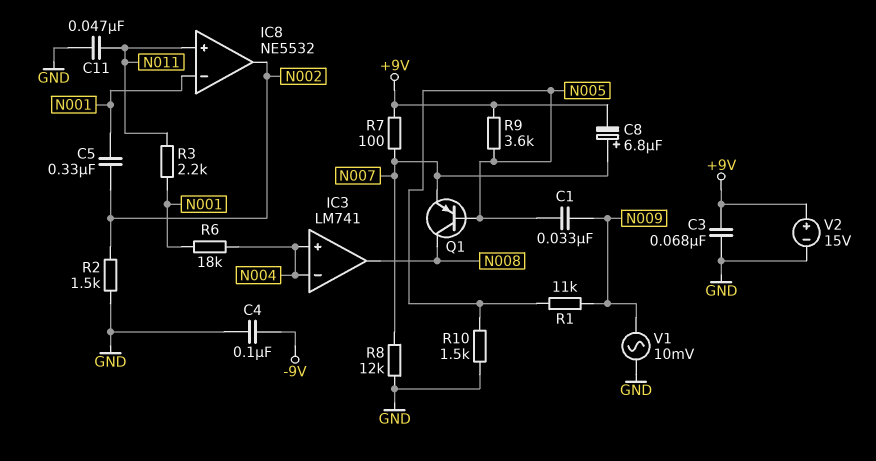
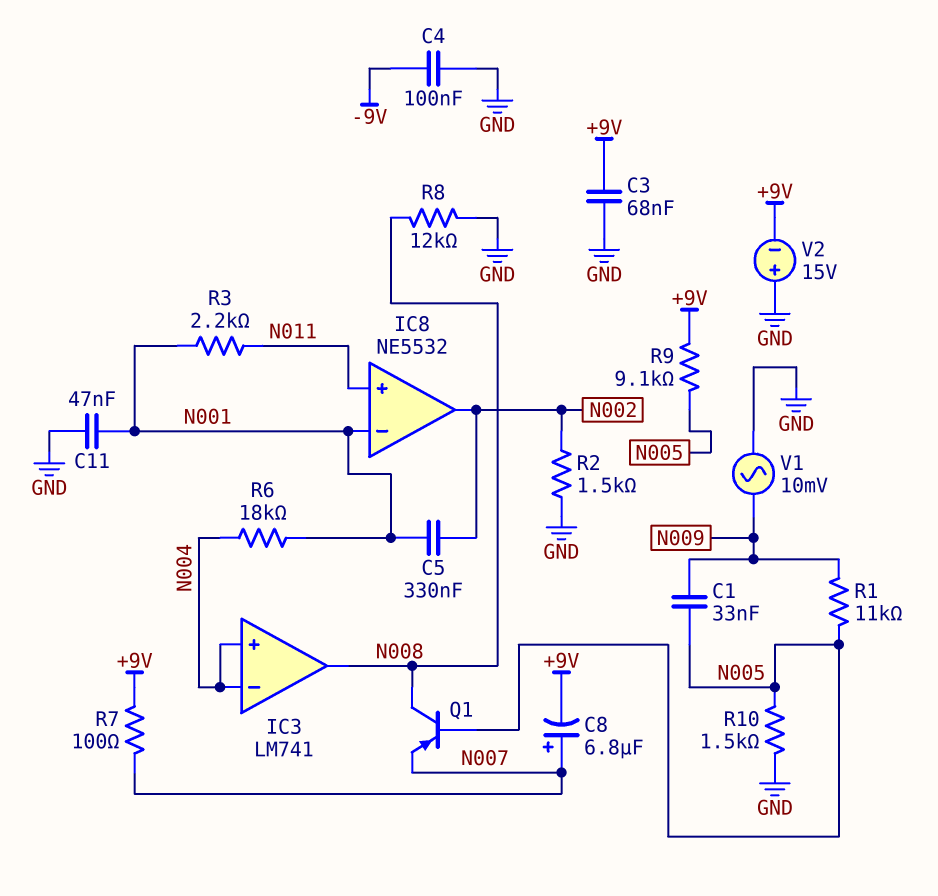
C11: 47nF (GND, N011) -> 47nF (GND, N001)
R8: 12k (GND, N007) -> 12k (GND, N008)
R9: 3.6k (+9V, N005) -> 9.1k (+9V, N005)
V2: 15V (plus +9V, minus GND) -> 15V (plus GND, minus +9V)

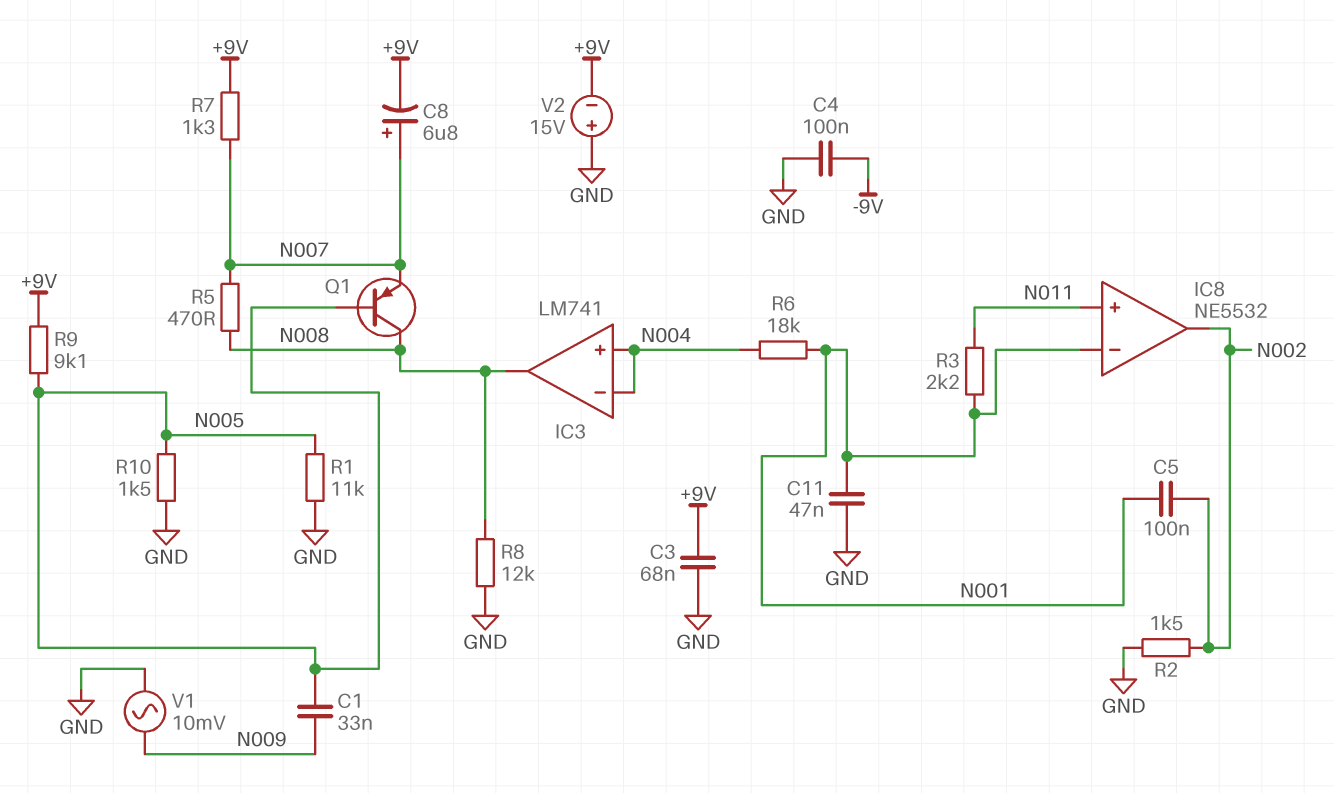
C5: 330nF (N001, N002) -> 100nF (N001, N002)
R1: 11k (N005, N009) -> 11k (GND, N005)
R5: none -> 470 (N007, N008)
R7: 100 (+9V, N007) -> 1.3k (+9V, N007)

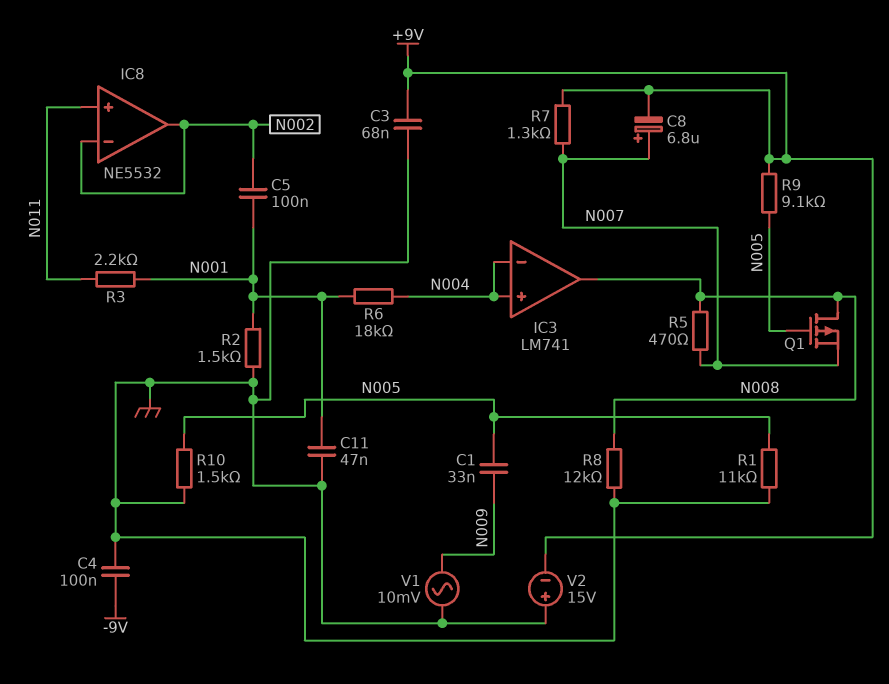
IC8 pin in-: N001 -> N002
Q1: PNP (B N005, C N008, E N007) -> PMOS (G N005, D N008, S N007)
R2: 1.5k (GND, N002) -> 1.5k (GND, N001)

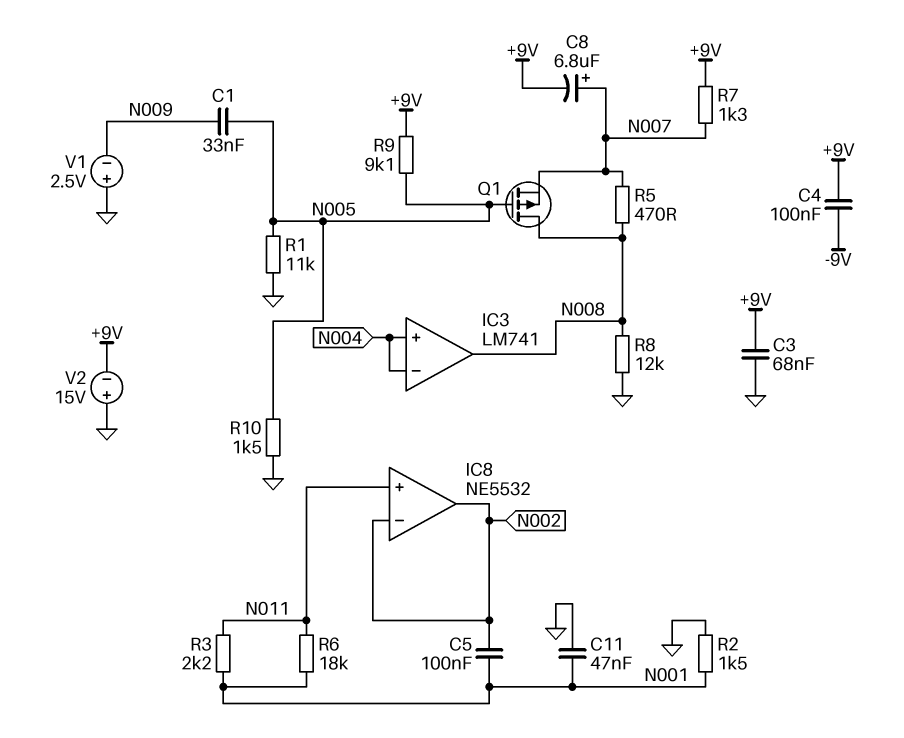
C4: 100nF (-9V, GND) -> 100nF (+9V, -9V)
R6: 18k (N001, N004) -> 18k (N001, N011)
V1: AC 10mV (GND, N009) -> 2.5V (plus GND, minus N009)

